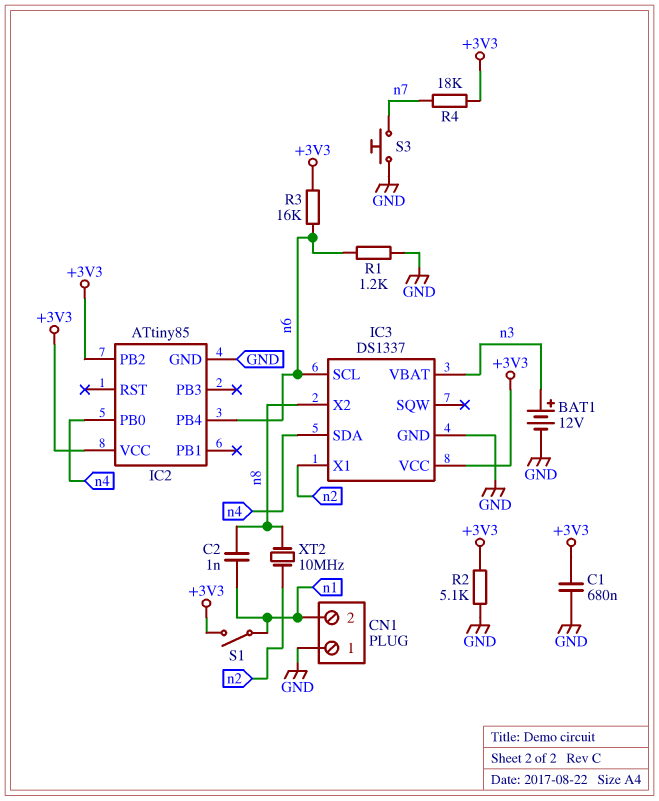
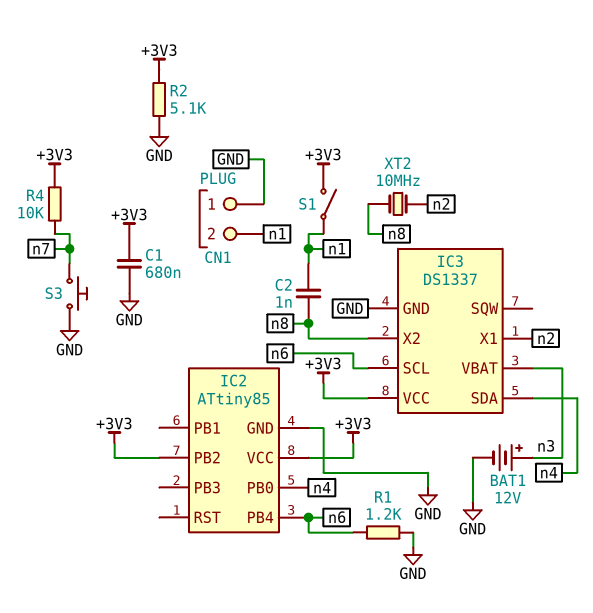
R3: 16k (+3V3, n6) -> none
R4: 18k (+3V3, n7) -> 10k (+3V3, n7)

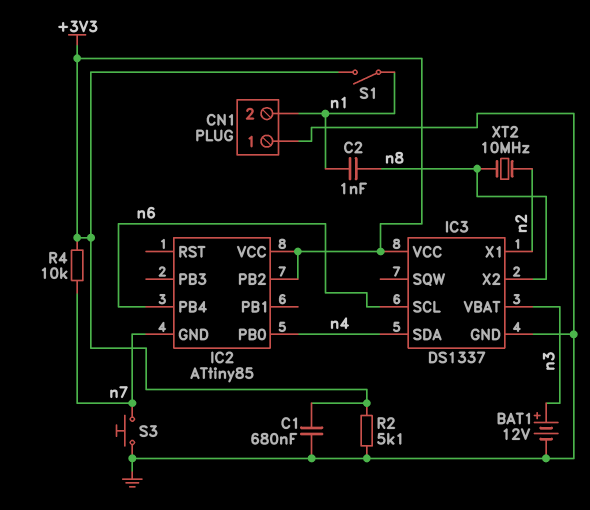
IC2 pin GND: GND -> n7
R1: 1.2k (GND, n6) -> none

